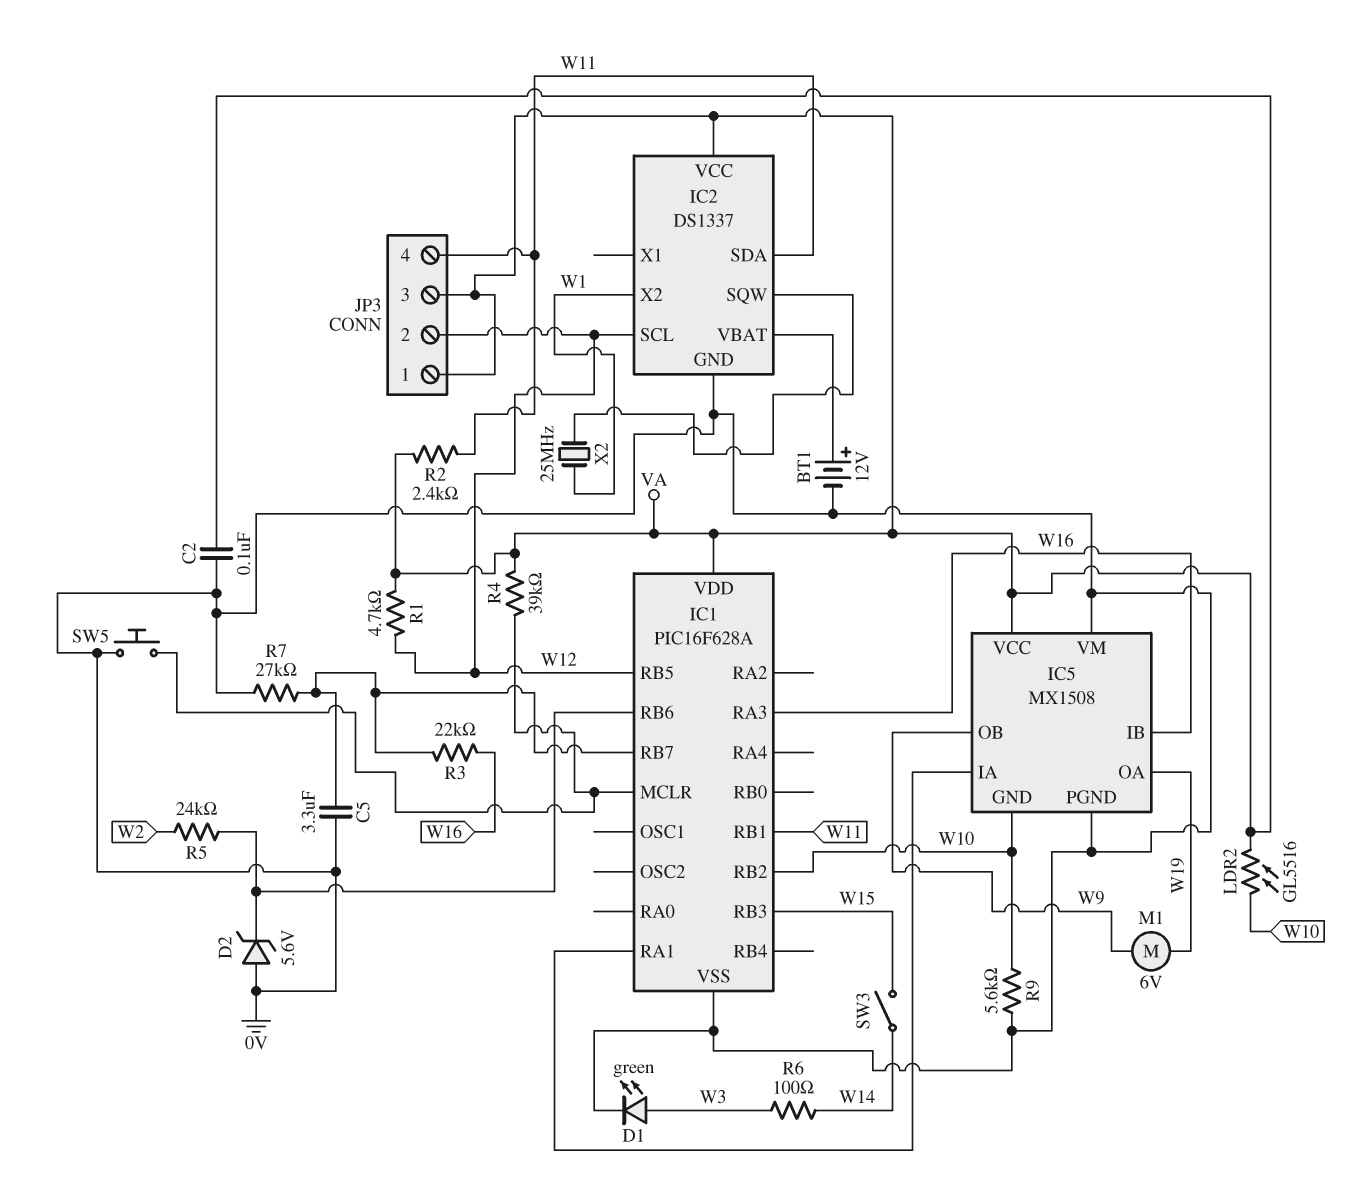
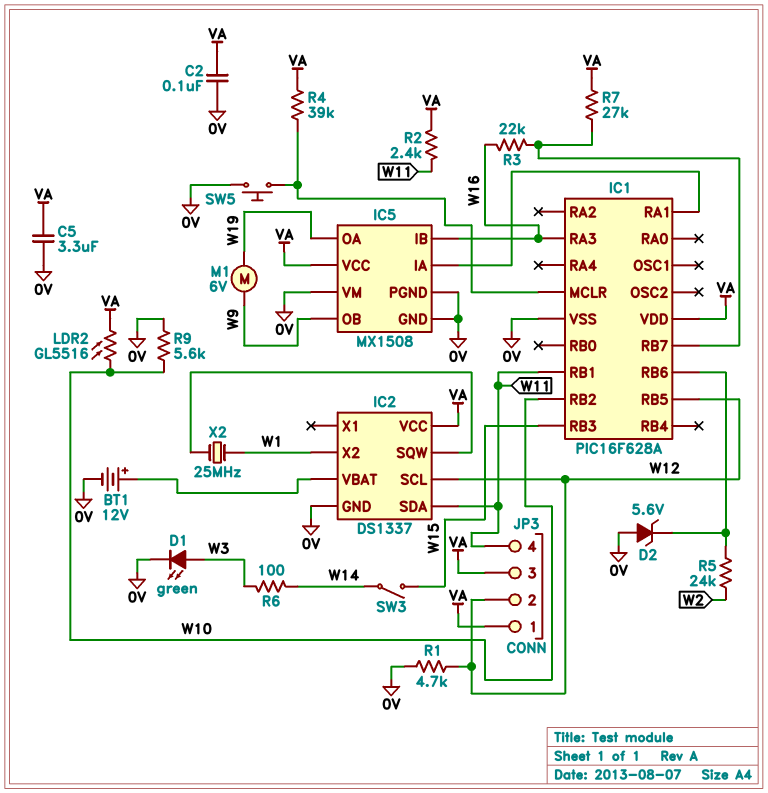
C5: 3.3uF (0V, IC1/RB7) -> 3.3uF (0V, VA)
IC5 pin GND: W10 -> 0V
R1: 4.7k (VA, W12) -> 4.7k (0V, W12)
R7: 27k (0V, IC1/RB7) -> 27k (IC1/RB7, VA)

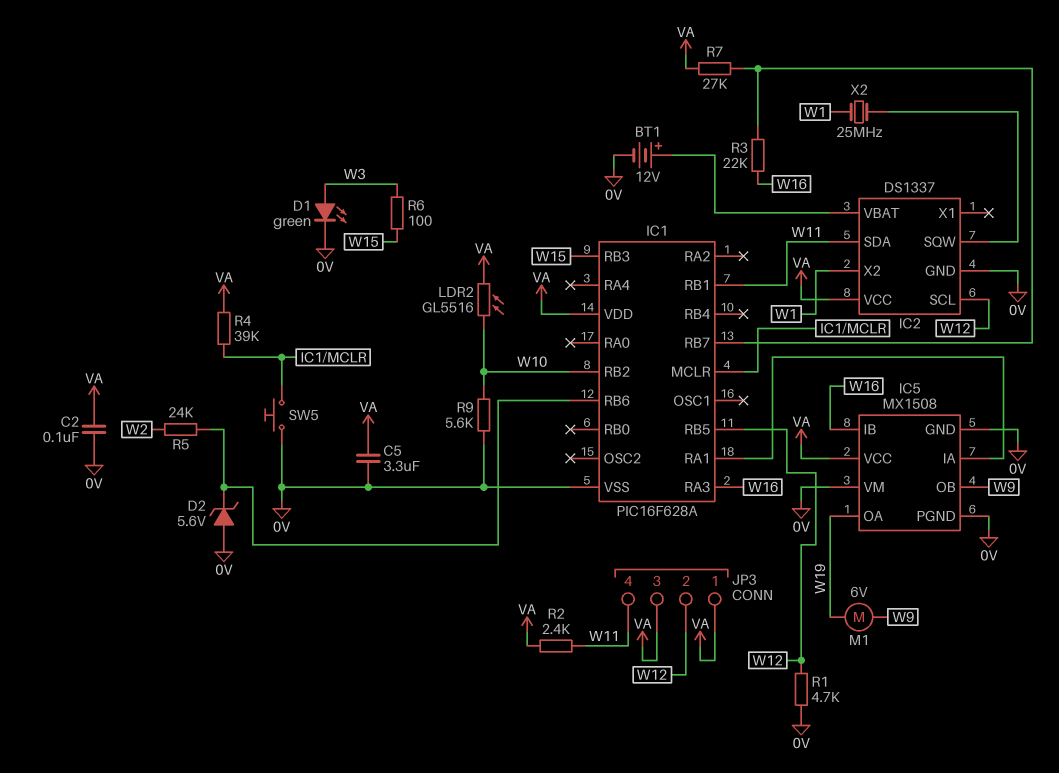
R6: 100 (W3, W14) -> 100 (W3, W15)
SW3: switch (W14, W15) -> none

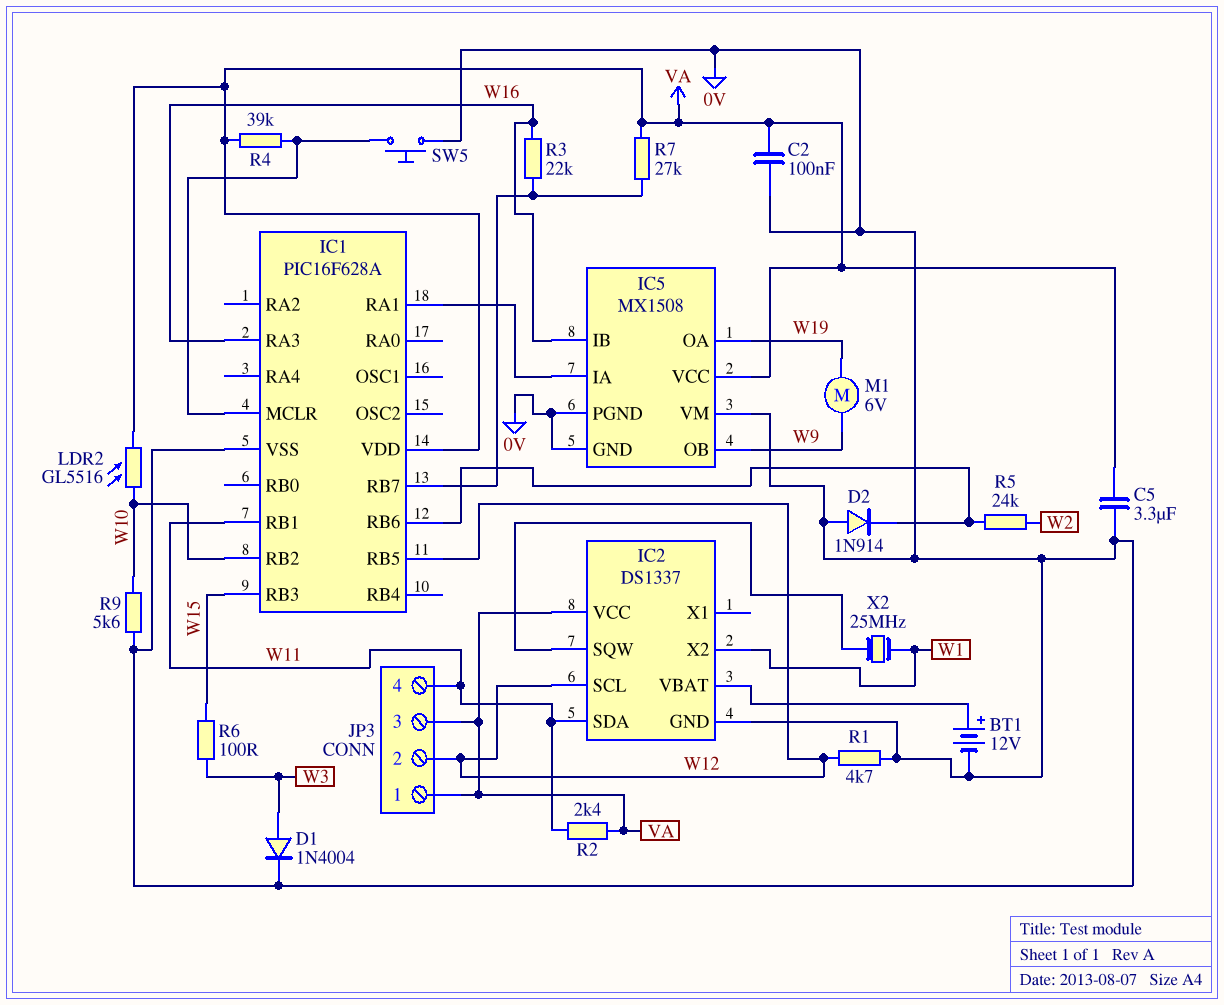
D1: LED green (A W3, K 0V) -> diode 1N4004 (A W3, K 0V)
D2: zener 5.6V (A 0V, K IC1/RB6) -> diode 1N914 (A 0V, K IC1/RB6)

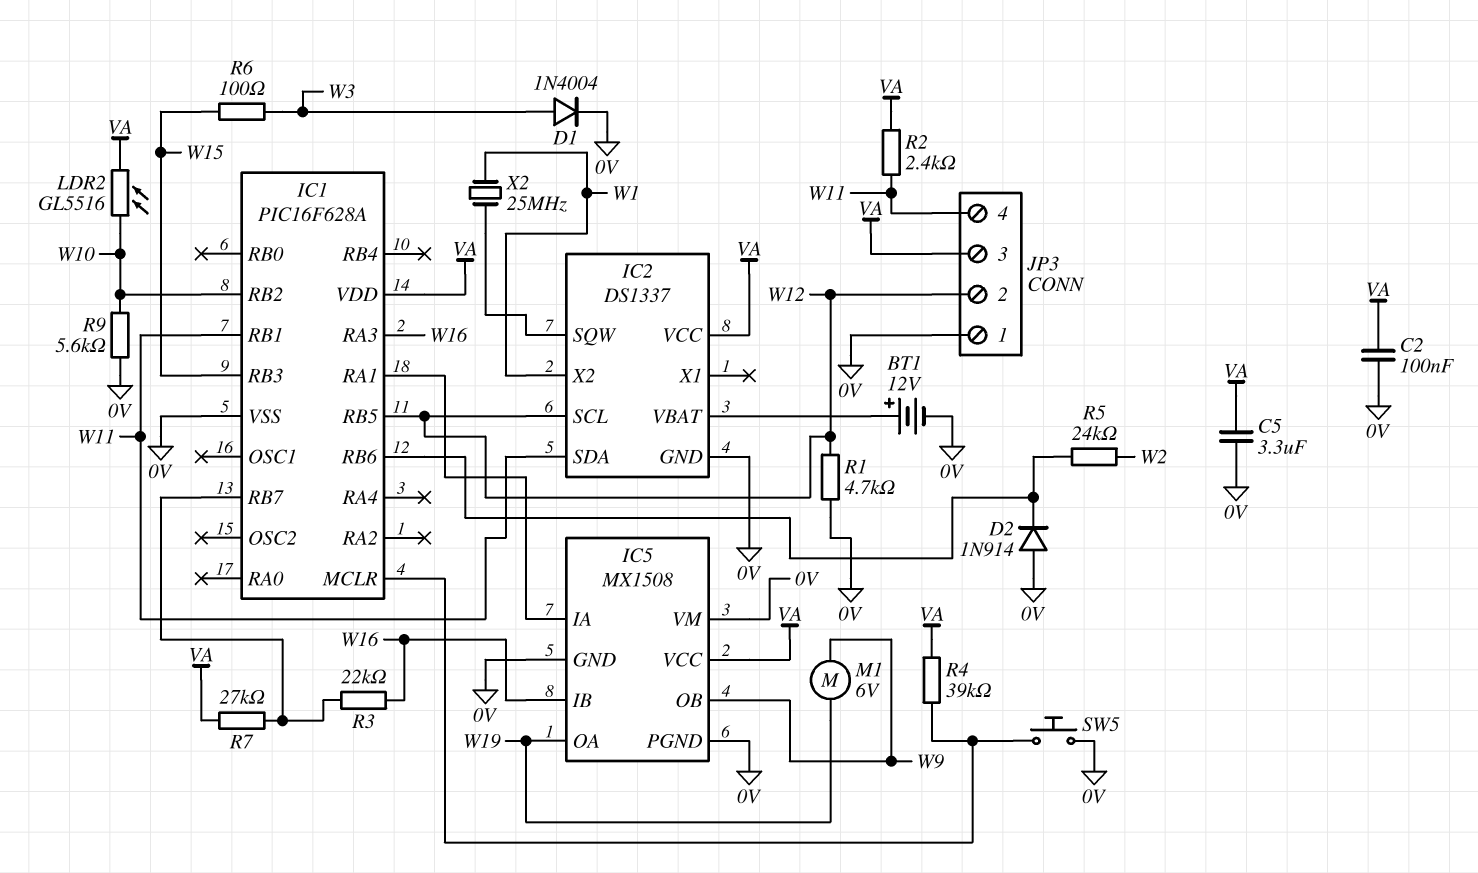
JP3 pin 1: VA -> 0V

